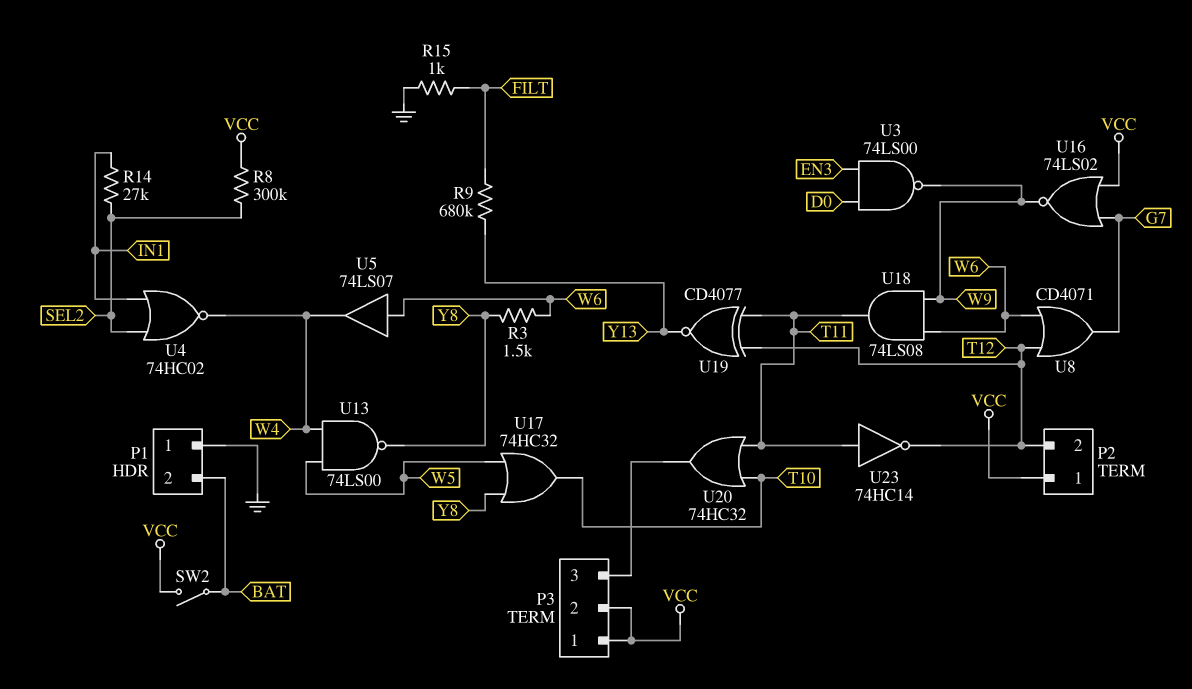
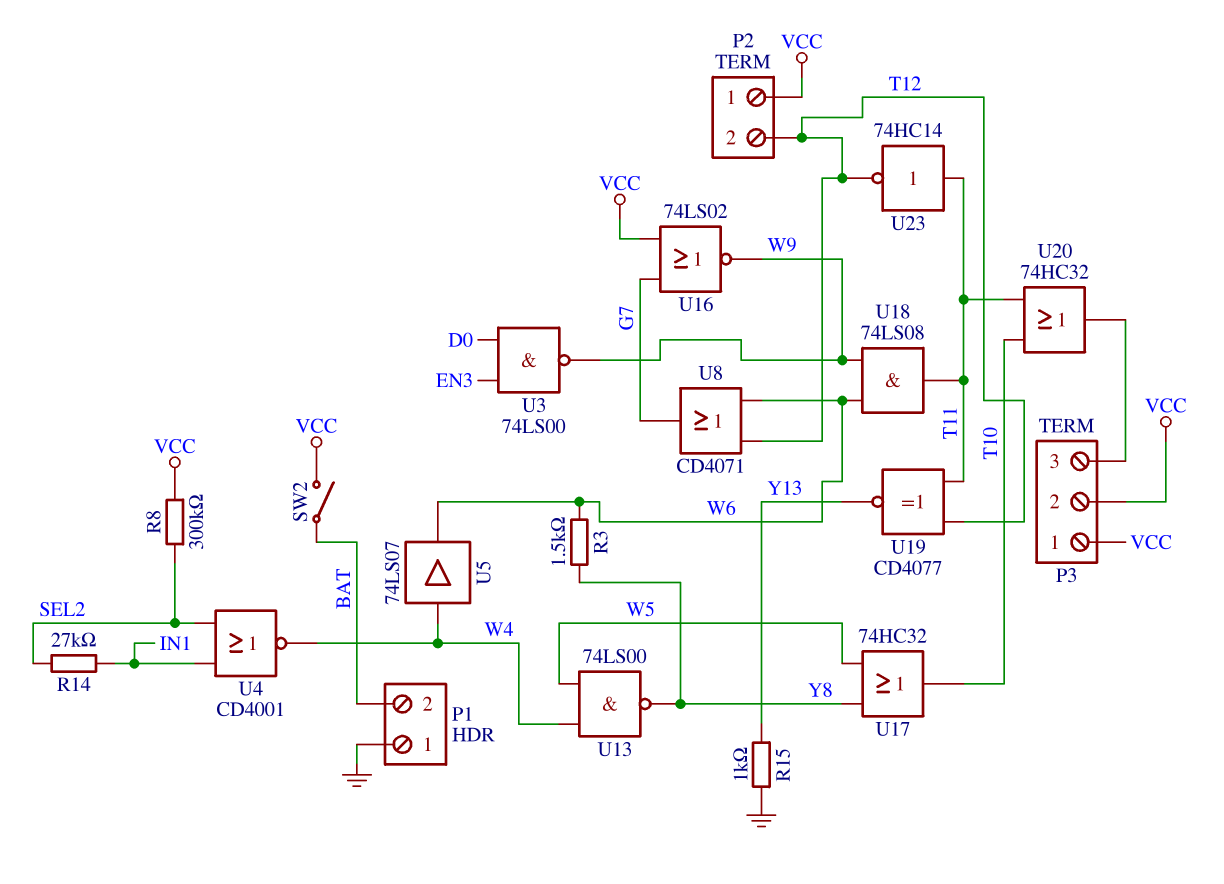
R9: 680k (FILT, Y13) -> none
R15: 1k (FILT, GND) -> 1k (GND, Y13)
U4: NOR 74HC02 (in IN1, in SEL2, out W4) -> NOR CD4001 (in IN1, in SEL2, out W4)
U5: buffer 74LS07 (in W6, out W4) -> buffer 74LS07 (in W4, out W6)

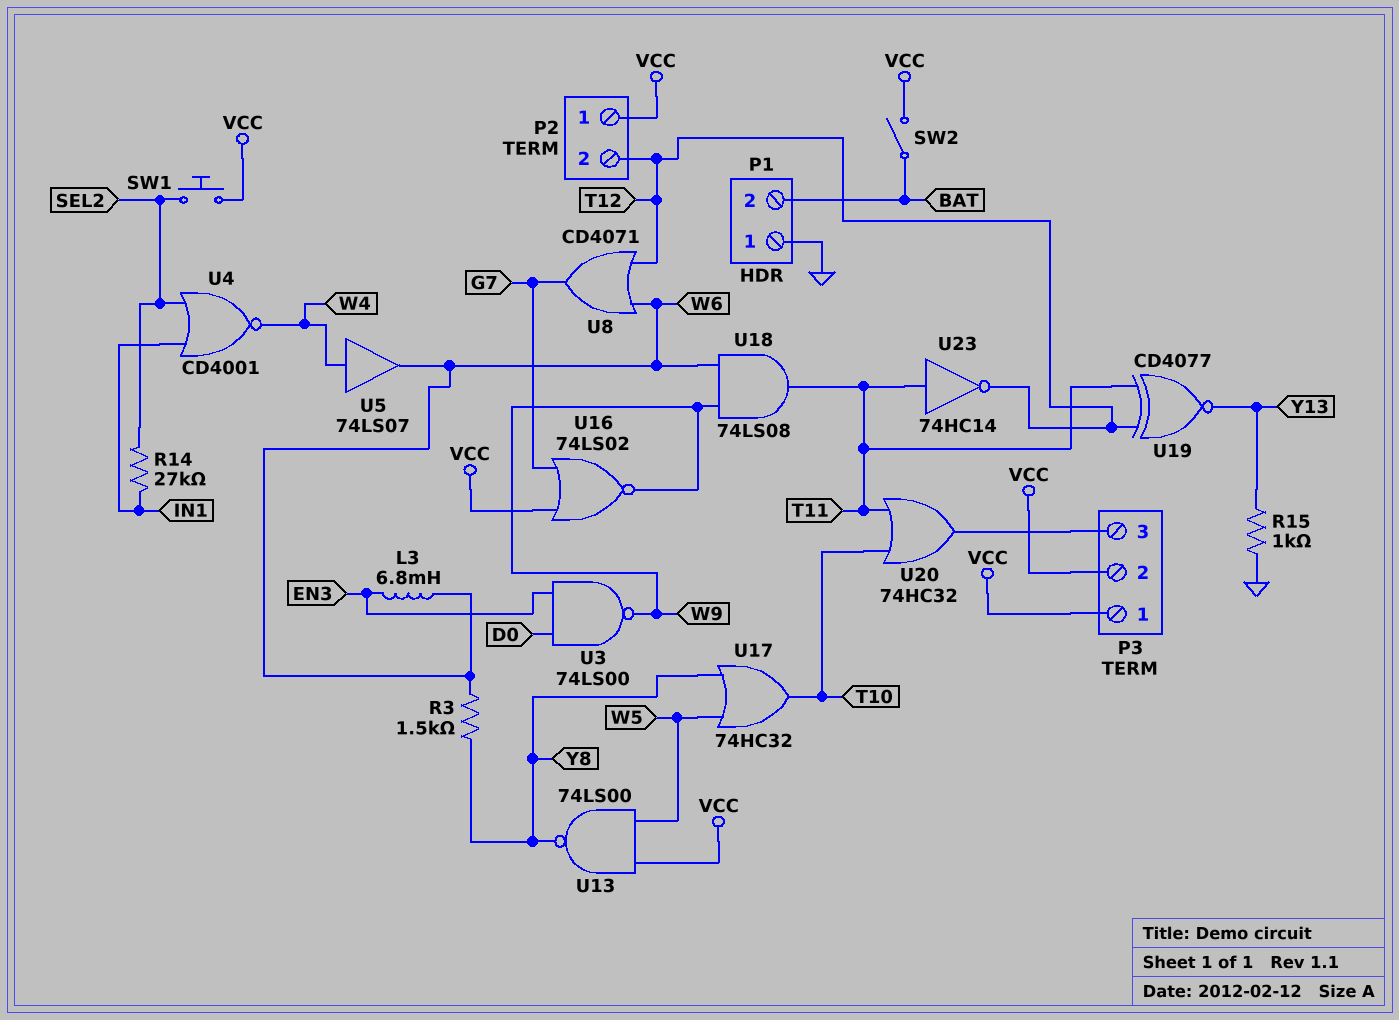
L3: none -> 6.8mH (EN3, W6)
R8: 300k (SEL2, VCC) -> none
SW1: none -> button (SEL2, VCC)
U13: NAND 74LS00 (in W4, in W5, out Y8) -> NAND 74LS00 (in VCC, in W5, out Y8)

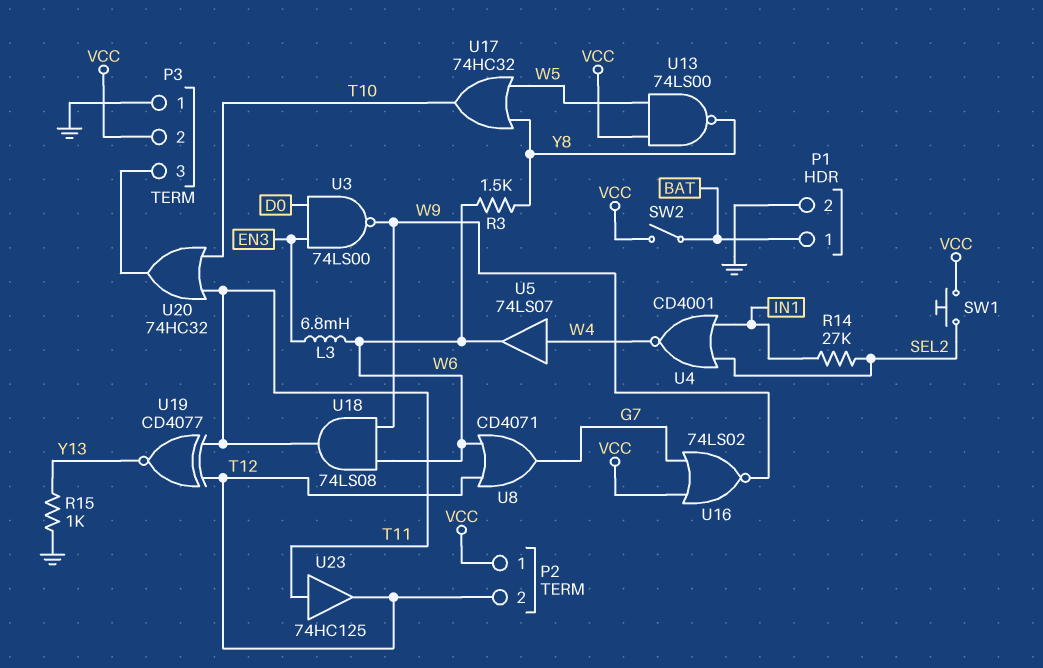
P1 pin 1: GND -> BAT
P1 pin 2: BAT -> GND
P3 pin 1: VCC -> GND
U23: NOT 74HC14 (in T11, out T12) -> buffer 74HC125 (in T11, out T12)

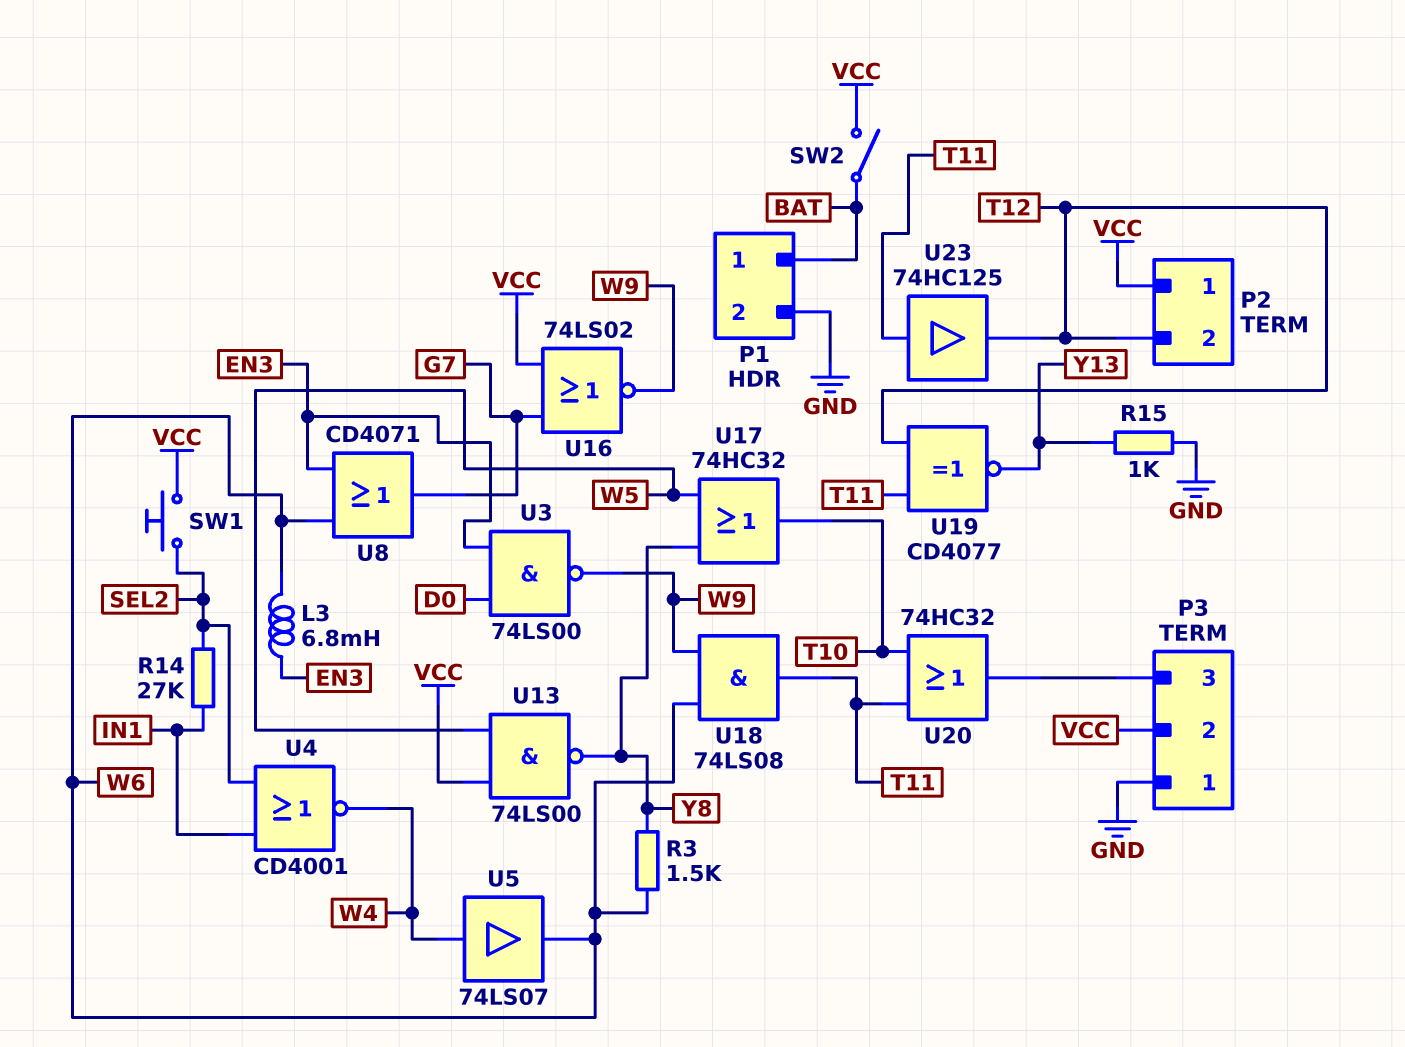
U8: OR CD4071 (in T12, in W6, out G7) -> OR CD4071 (in EN3, in W6, out G7)

